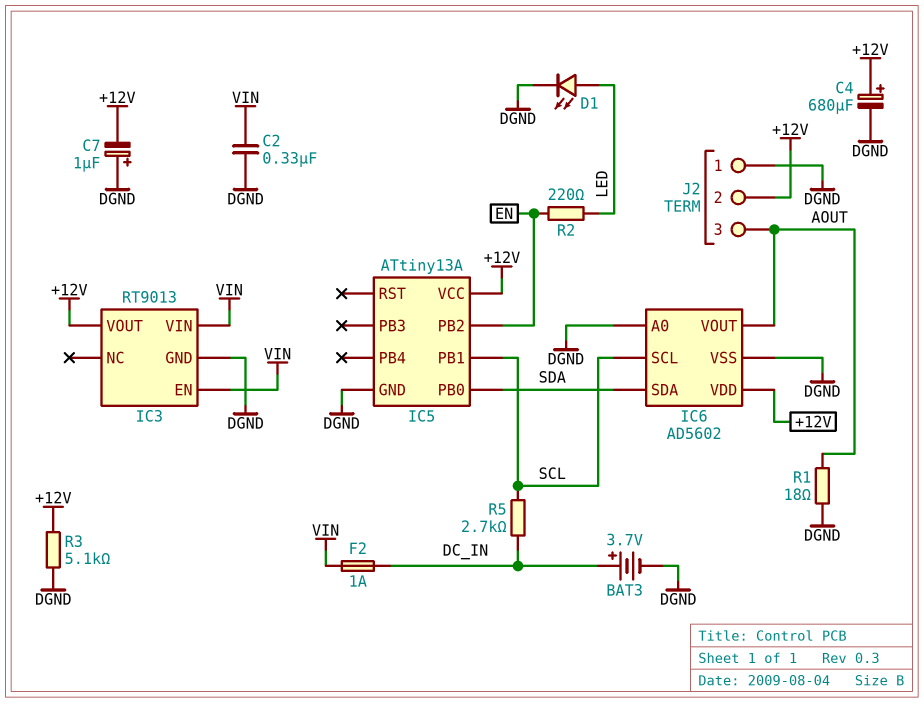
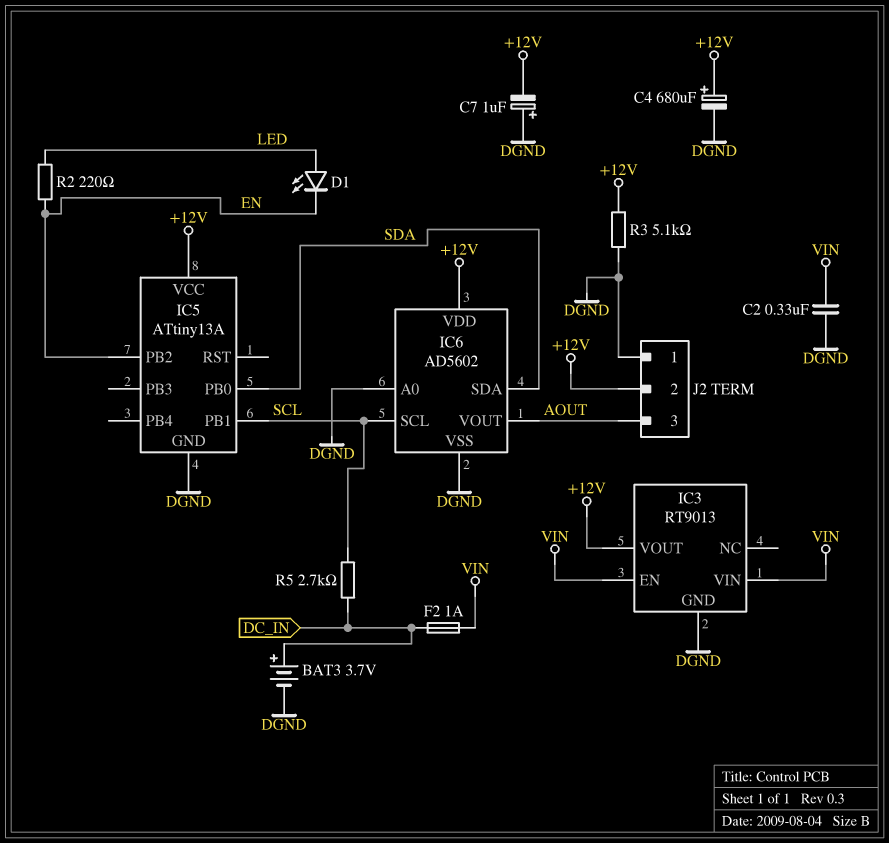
D1: LED (A LED, K DGND) -> LED (A LED, K EN)
R1: 18 (AOUT, DGND) -> none

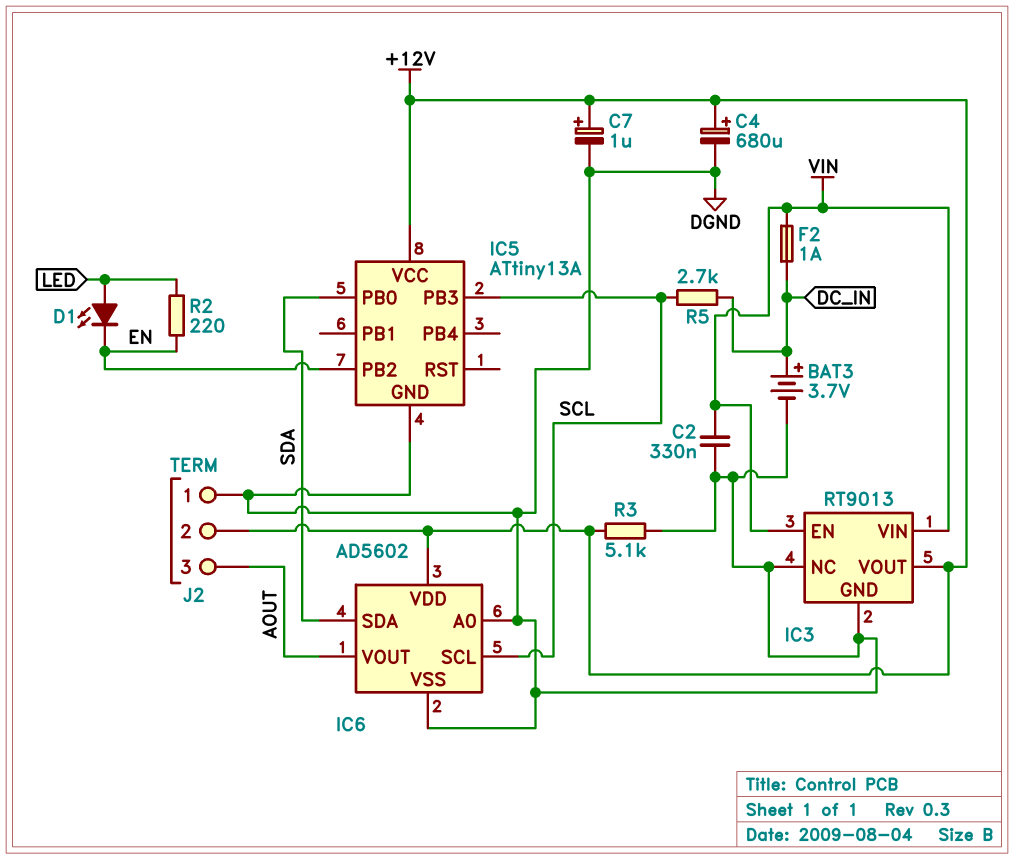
C7: 1uF (plus DGND, minus +12V) -> 1uF (plus +12V, minus DGND)
IC3 pin NC: none -> DGND
IC5 pin PB1: SCL -> none
IC5 pin PB3: none -> SCL

